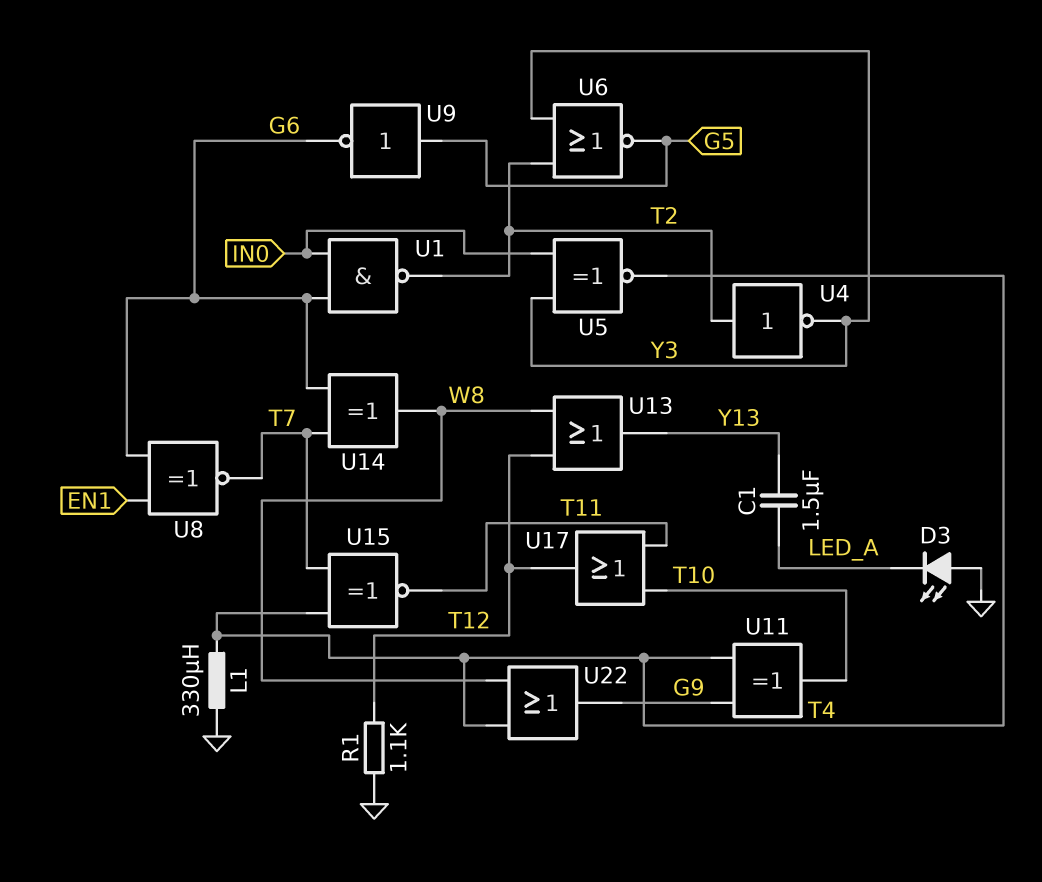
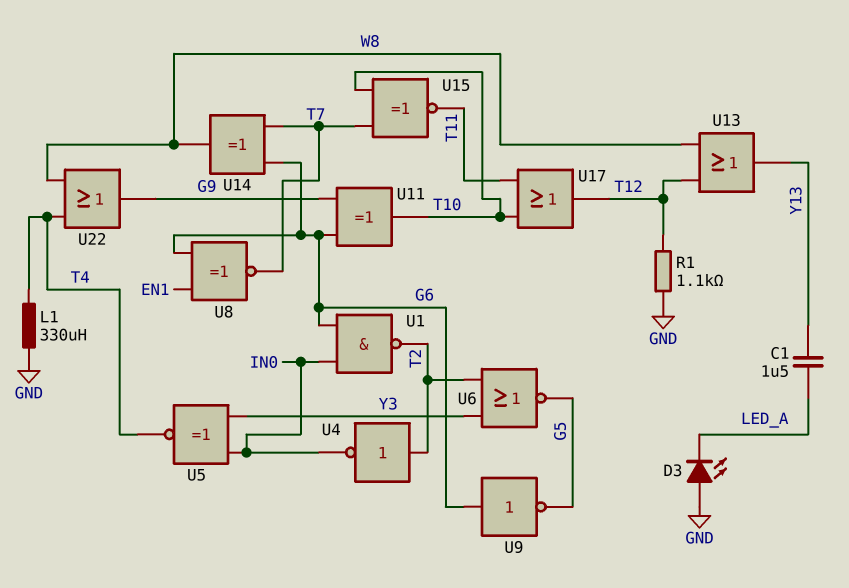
U4: NOT (in T2, out Y3) -> NOT (in T2, out IN0)
U9: NOT (in G5, out G6) -> NOT (in G6, out G5)
U11: XOR (in G9, in T4, out T10) -> XOR (in G6, in G9, out T10)
U15: XNOR (in T4, in T7, out T11) -> XNOR (in T7, in T10, out T11)

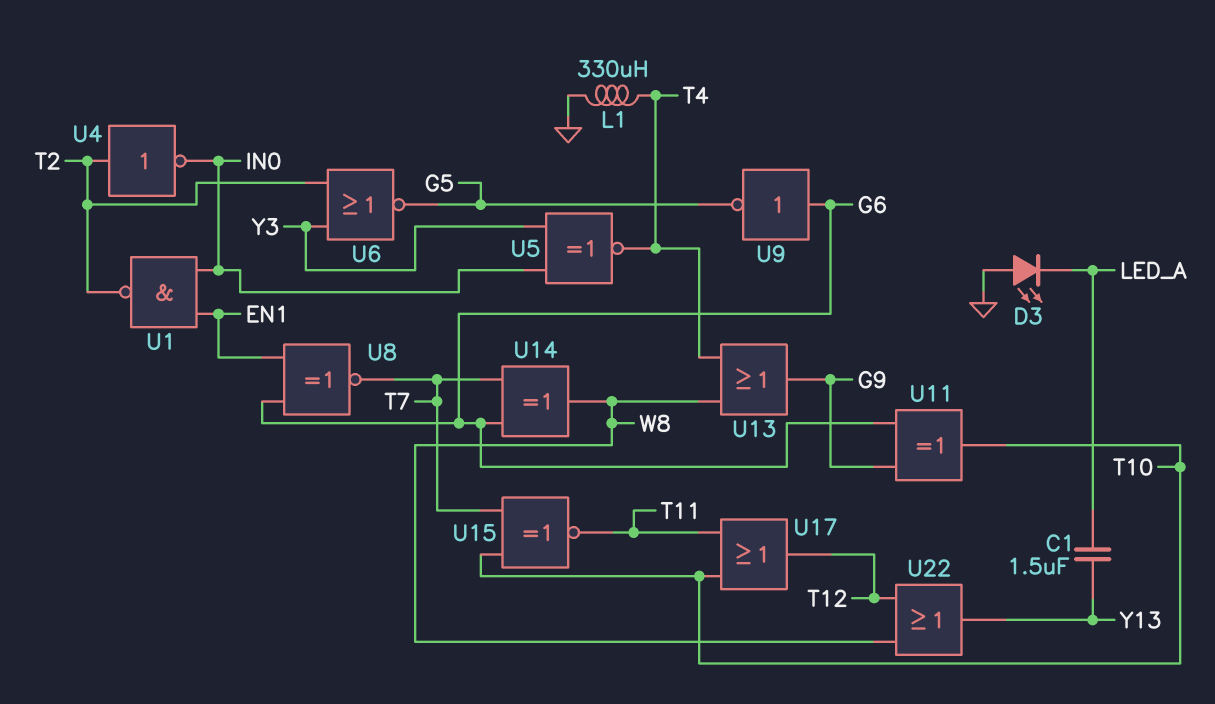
R1: 1.1k (GND, T12) -> none
U1: NAND (in G6, in IN0, out T2) -> NAND (in EN1, in IN0, out T2)
U13: OR (in T12, in W8, out Y13) -> OR (in T4, in W8, out G9)
U22: OR (in T4, in W8, out G9) -> OR (in T12, in W8, out Y13)

